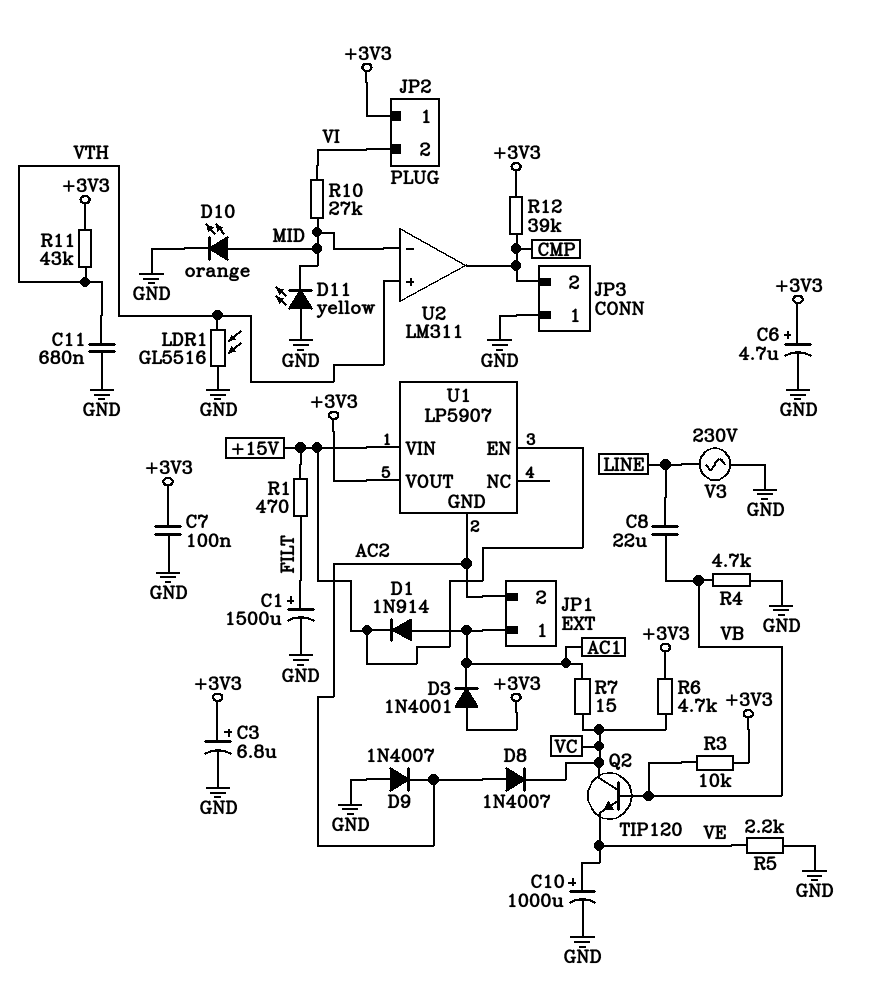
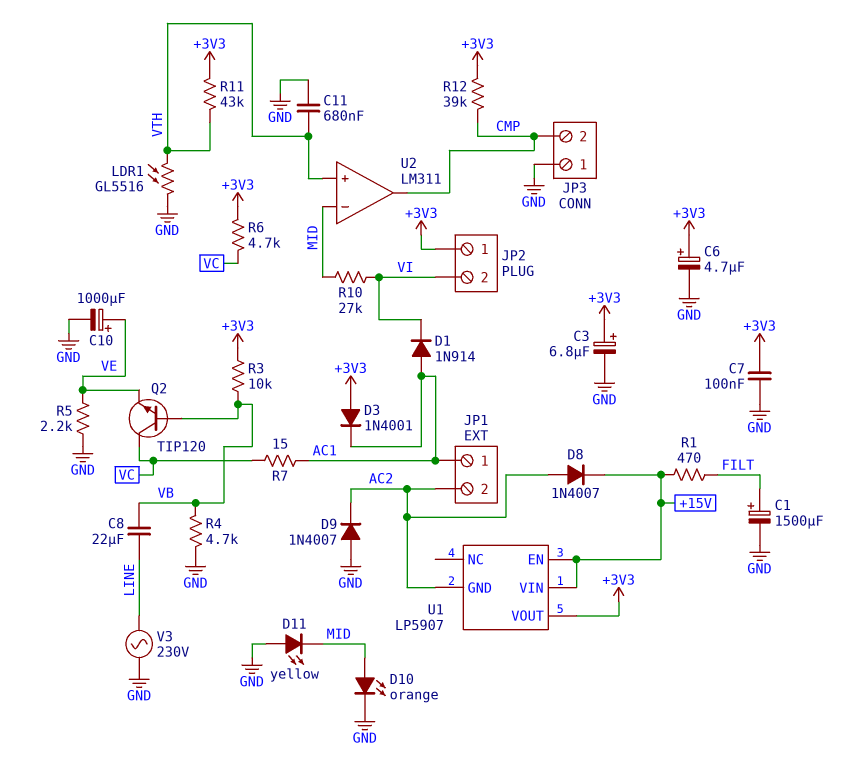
D1: diode 1N914 (A AC1, K +15V) -> diode 1N914 (A AC1, K VI)
D8: diode 1N4007 (A AC2, K VC) -> diode 1N4007 (A AC2, K +15V)

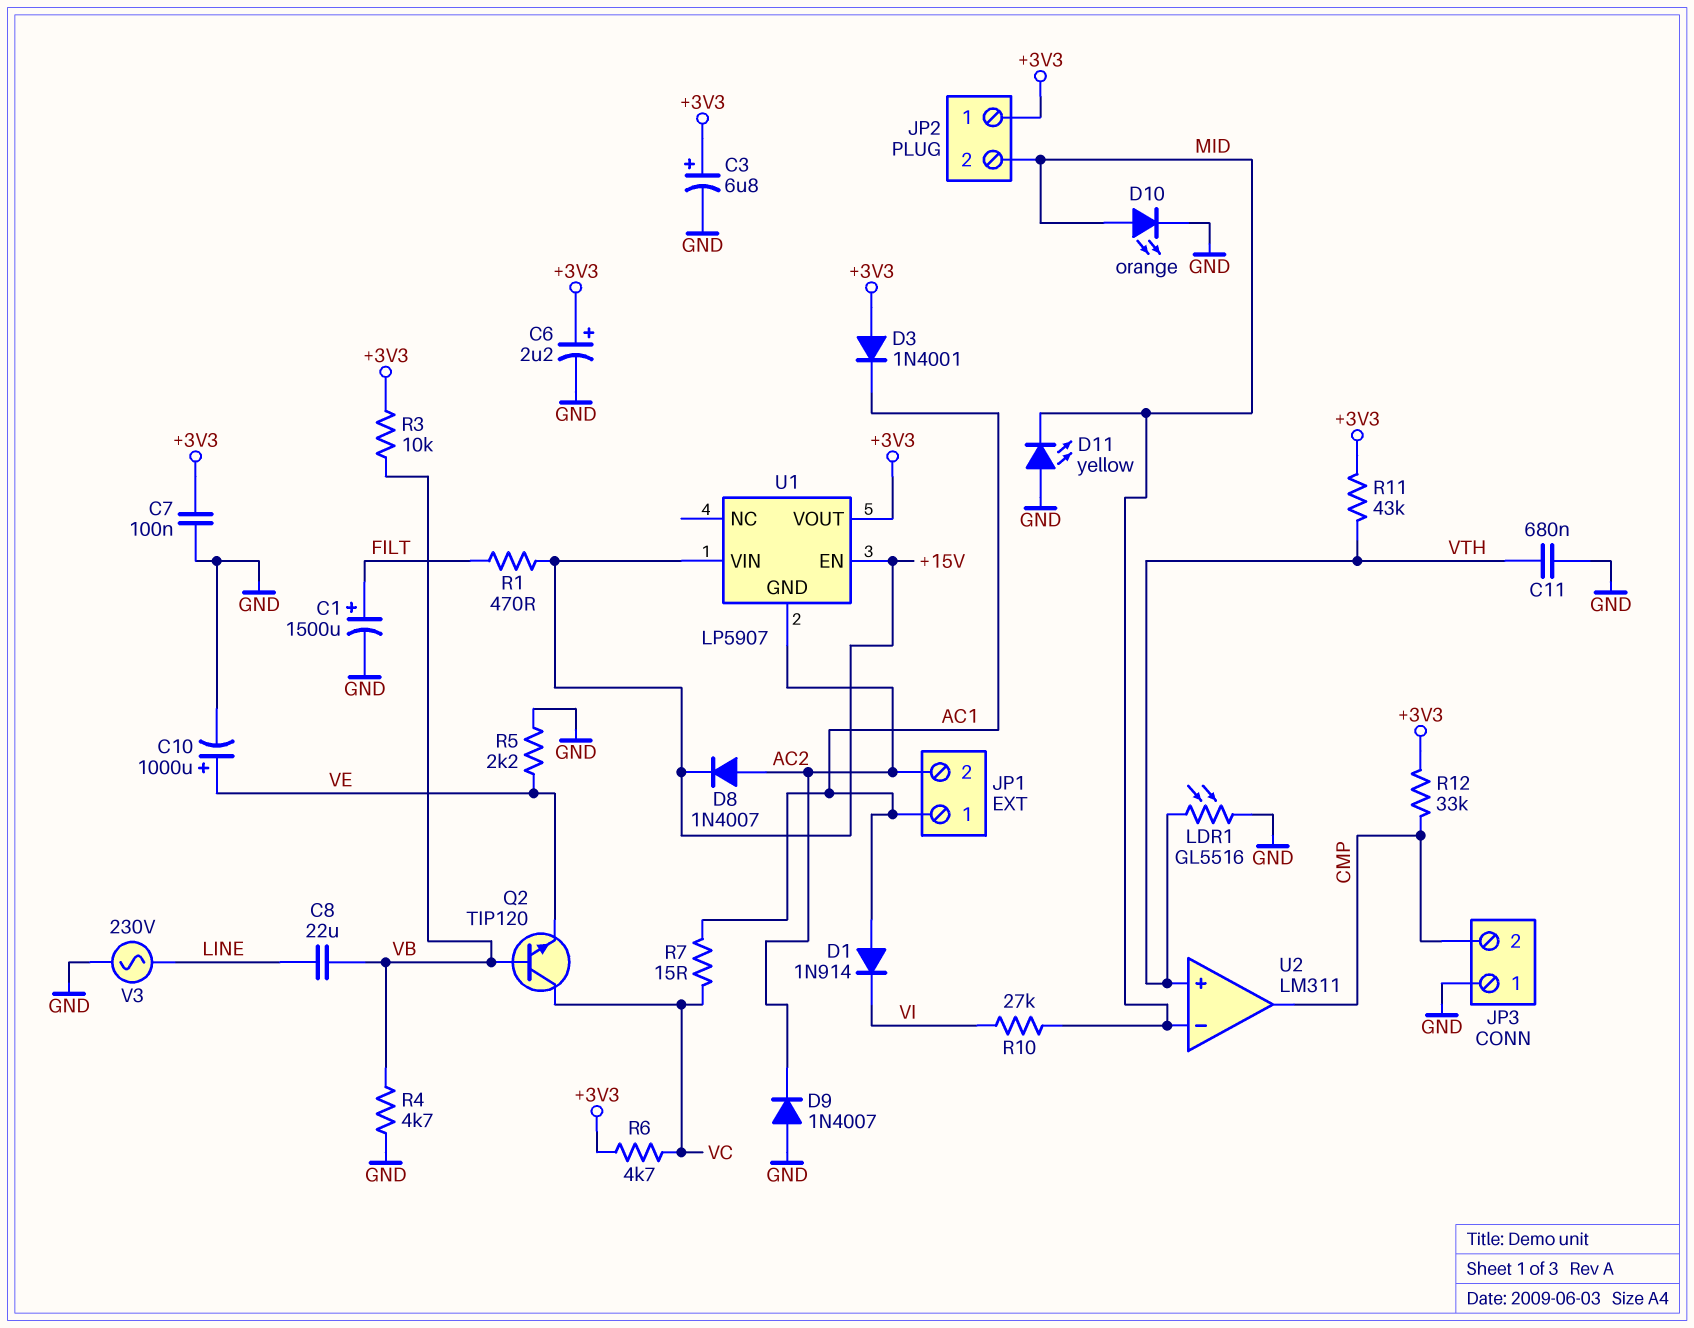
C6: 4.7uF (plus +3V3, minus GND) -> 2.2uF (plus +3V3, minus GND)
JP2 pin 2: VI -> MID
R12: 39k (+3V3, CMP) -> 33k (+3V3, CMP)

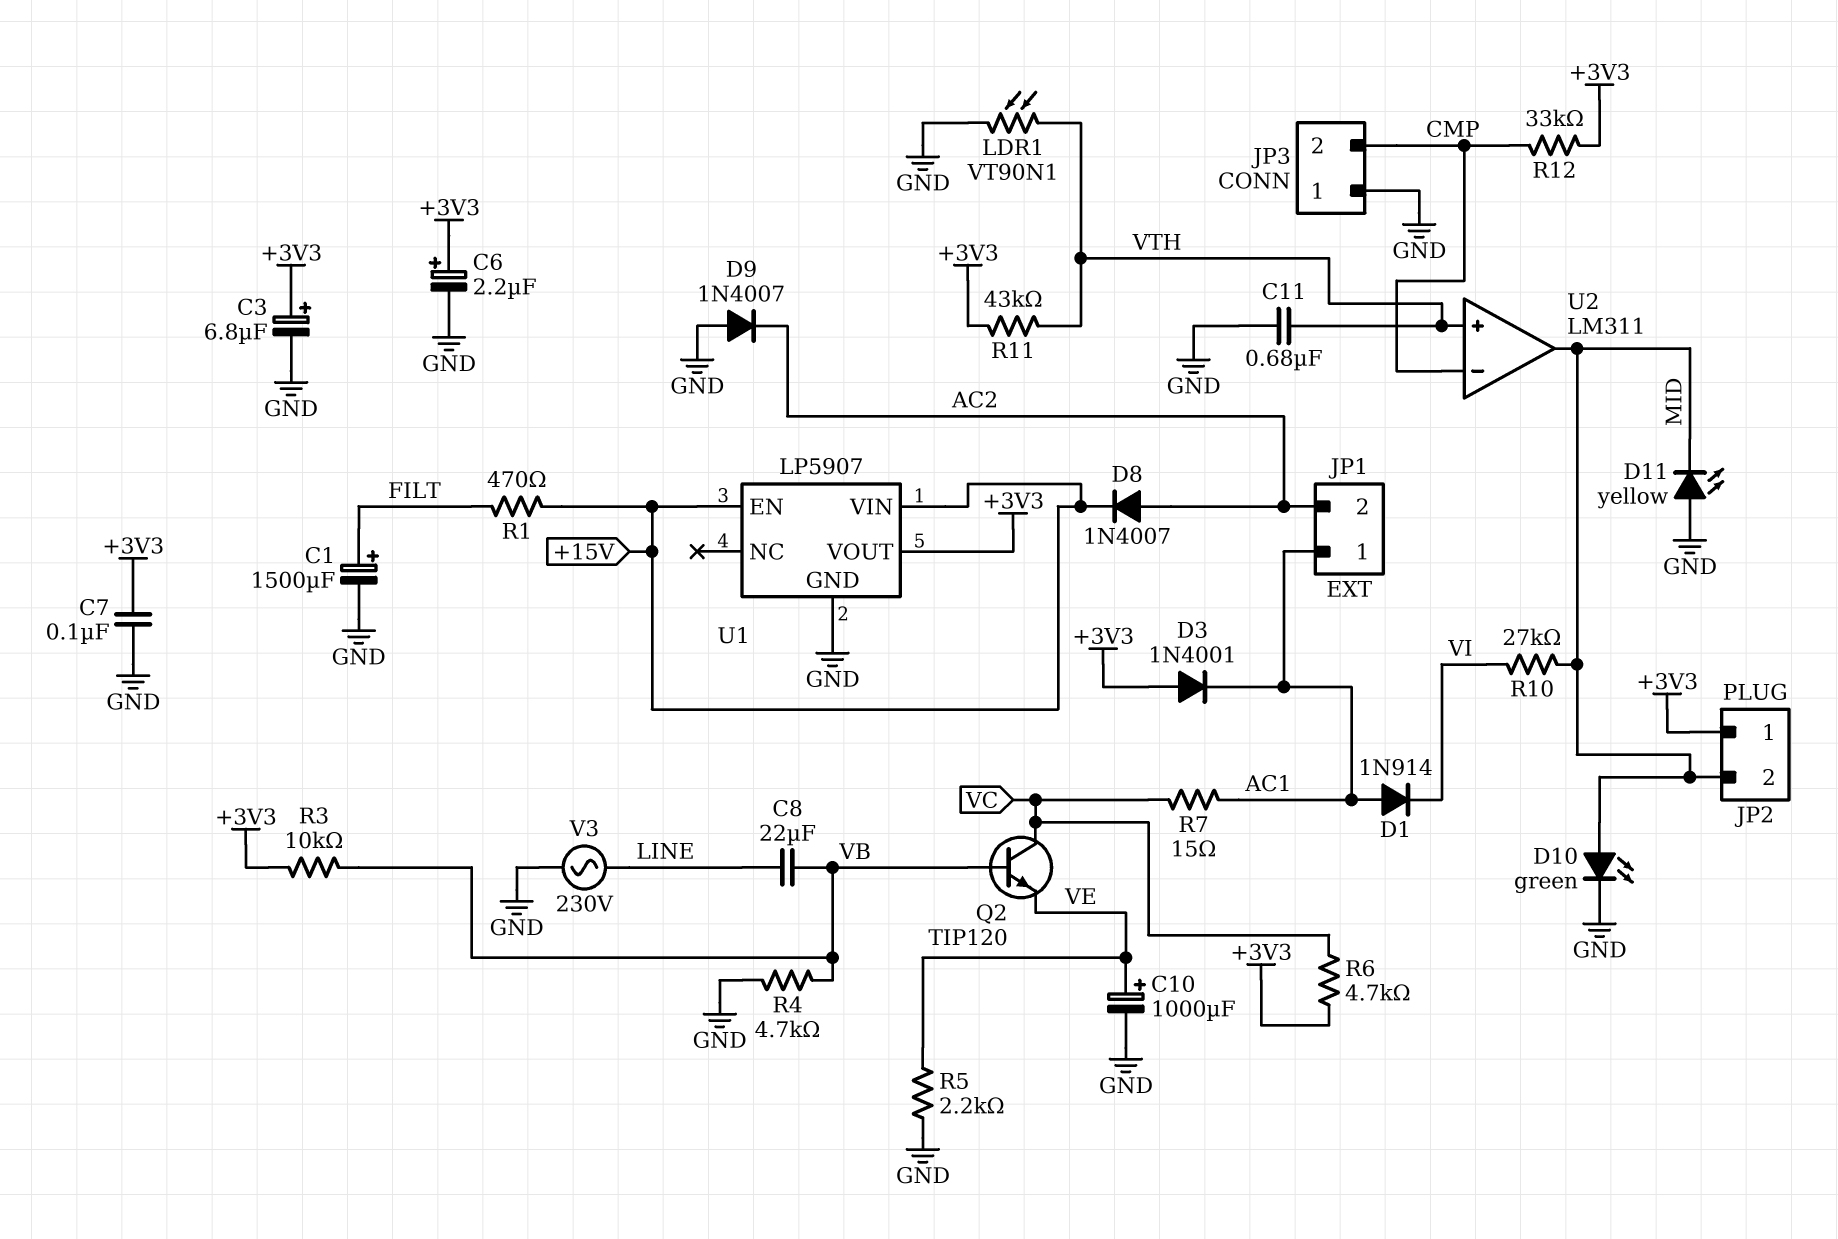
D10: LED orange (A MID, K GND) -> LED green (A MID, K GND)
LDR1: GL5516 (GND, VTH) -> VT90N1 (GND, VTH)
U1 pin GND: AC2 -> GND
U2 pin in-: MID -> CMP
U2 pin out: CMP -> MID

